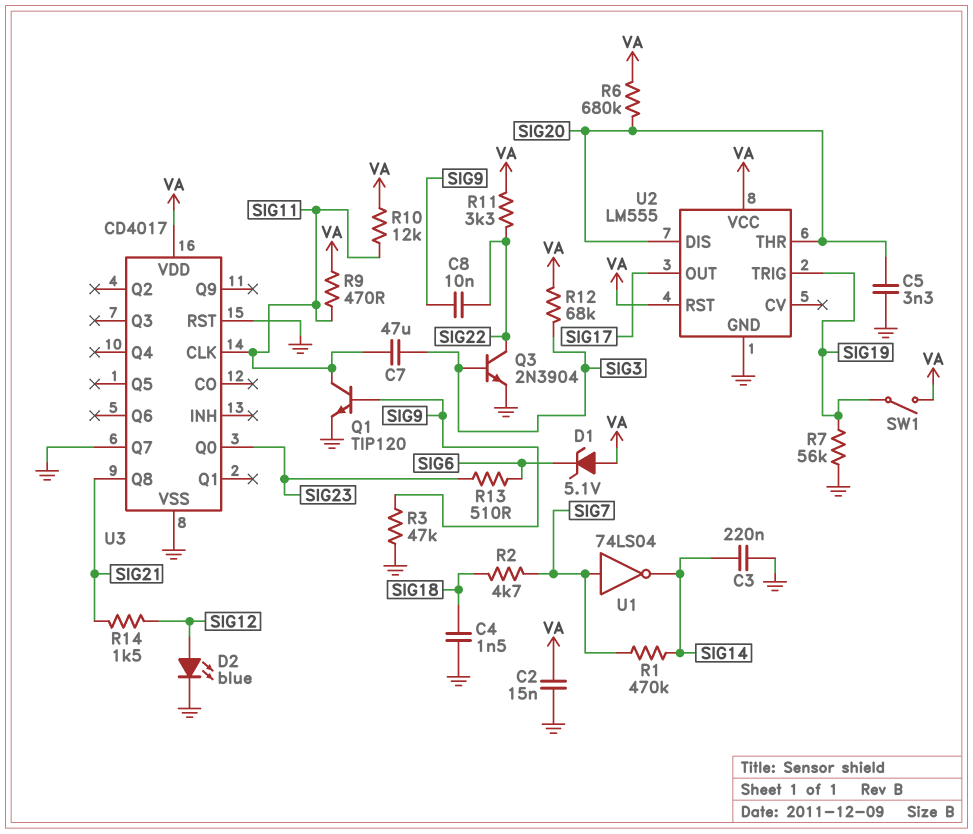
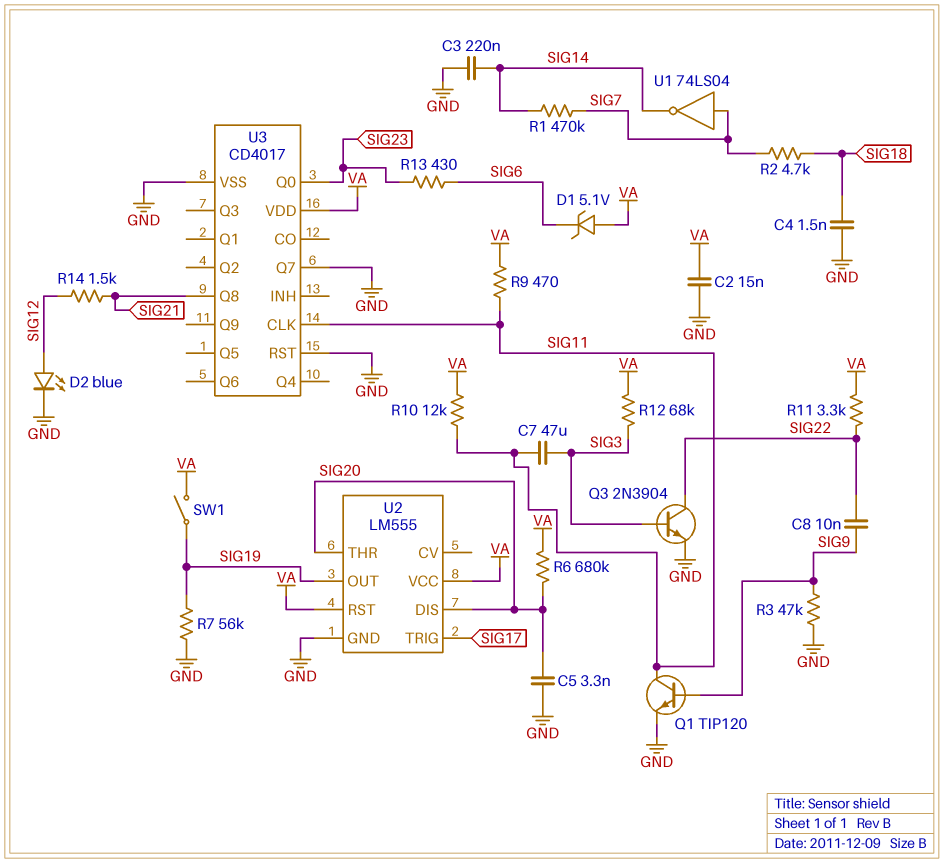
R13: 510 (SIG6, SIG23) -> 430 (SIG6, SIG23)
U2 pin OUT: SIG17 -> SIG19
U2 pin TRIG: SIG19 -> SIG17

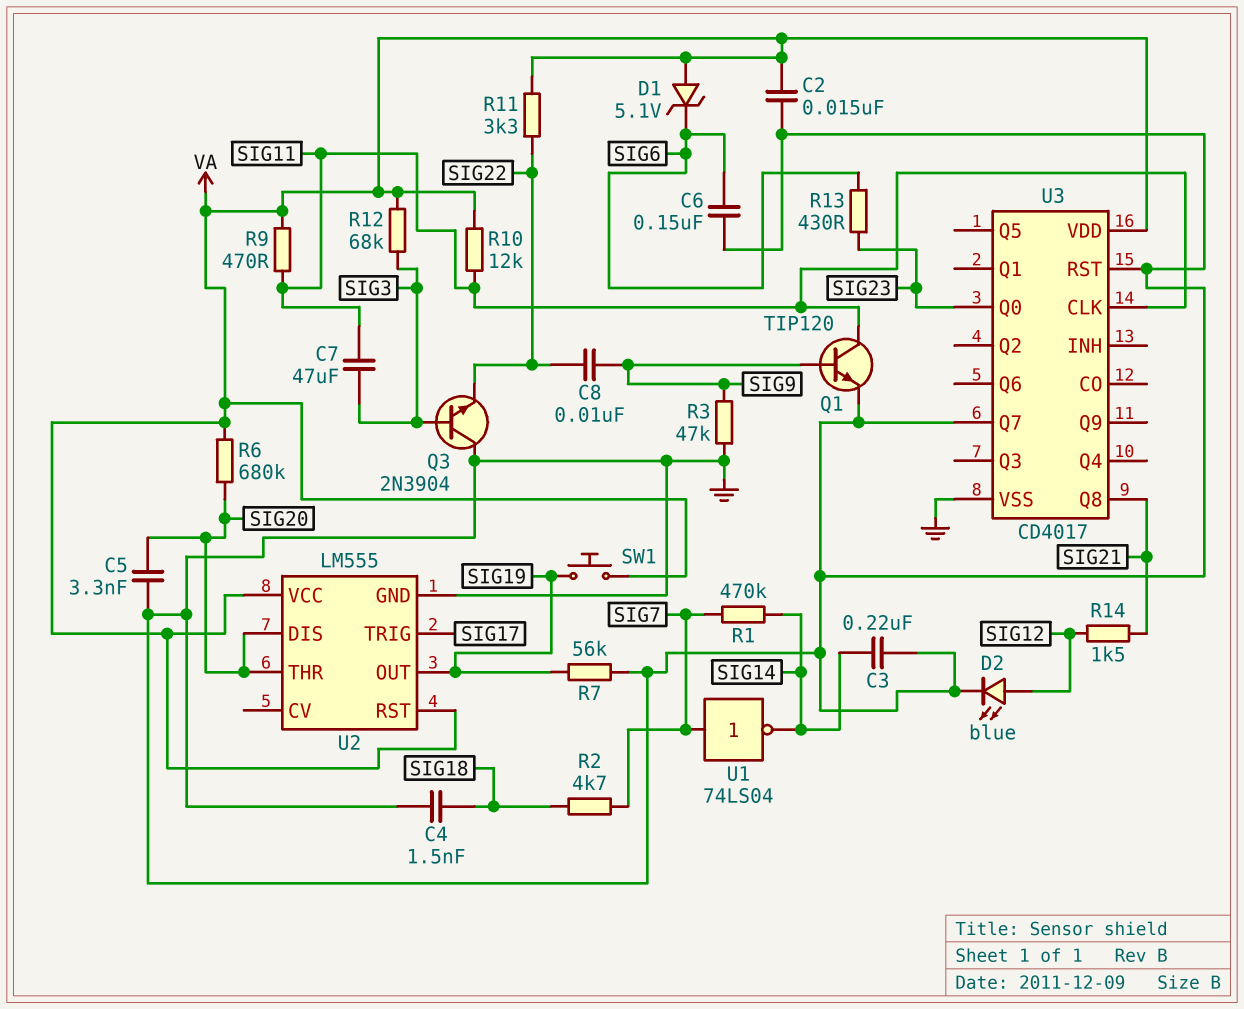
C6: none -> 150nF (GND, SIG6)
Q3: NPN 2N3904 (B SIG3, C SIG22, E GND) -> NPN 2N3904 (B SIG3, C GND, E SIG22)
SW1: switch (SIG19, VA) -> button (SIG19, VA)

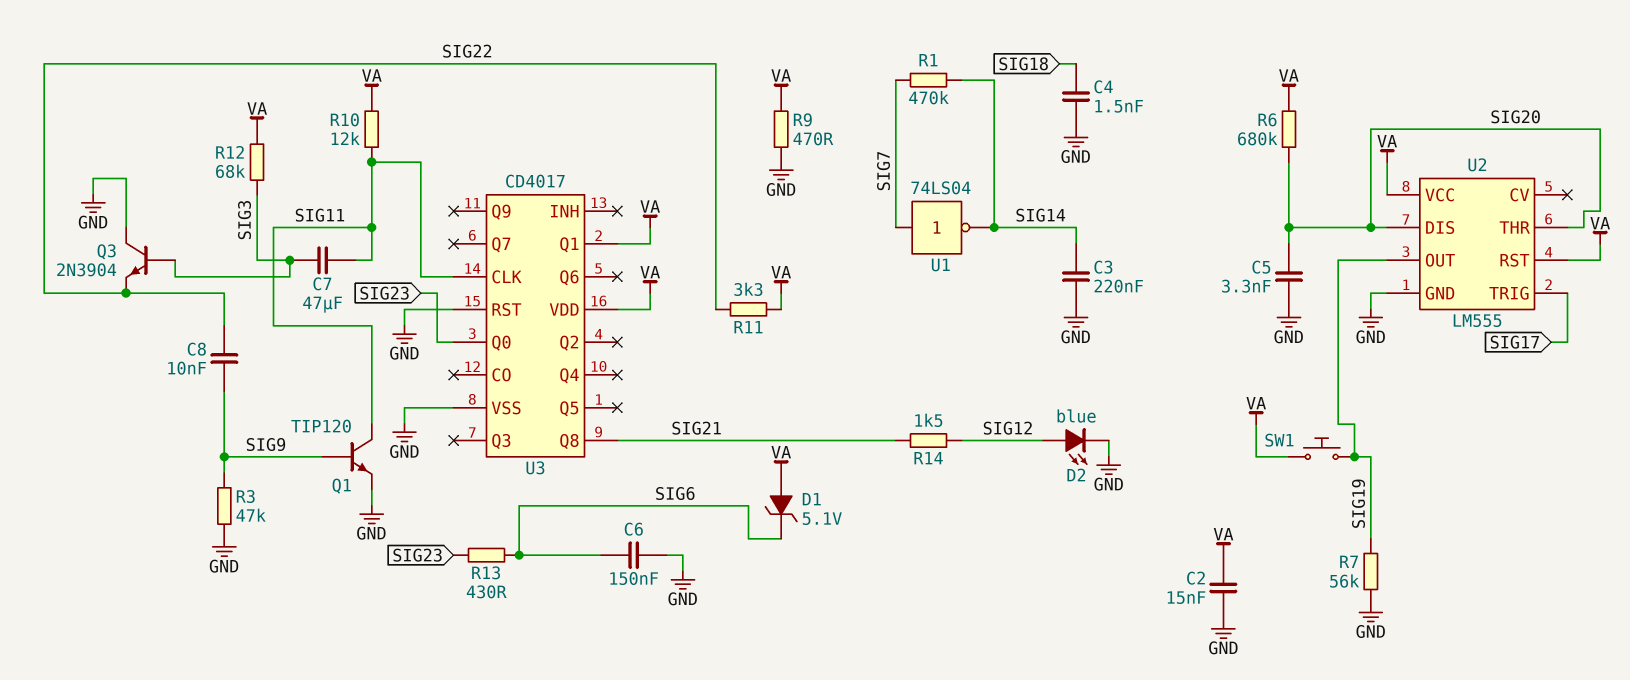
R2: 4.7k (SIG7, SIG18) -> none
R9: 470 (SIG11, VA) -> 470 (GND, VA)
U3 pin Q1: none -> VA
U3 pin Q7: GND -> none

